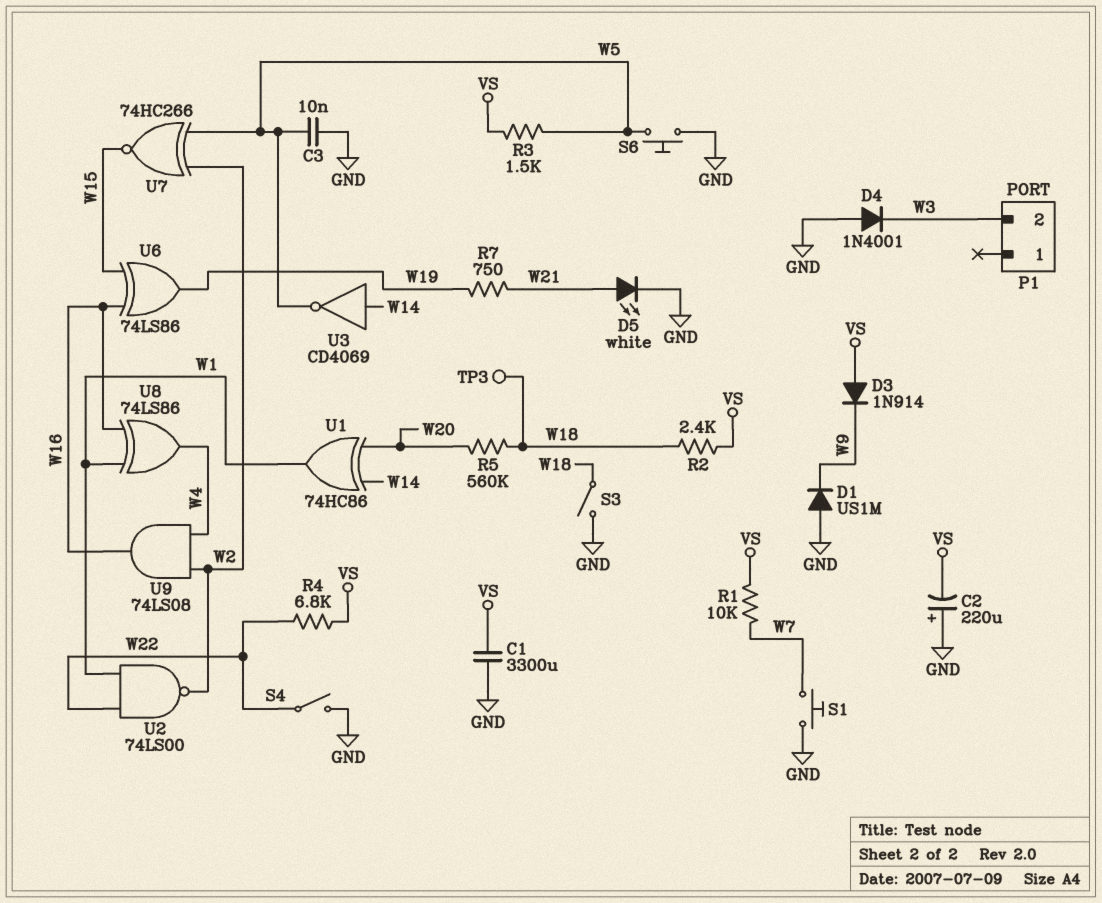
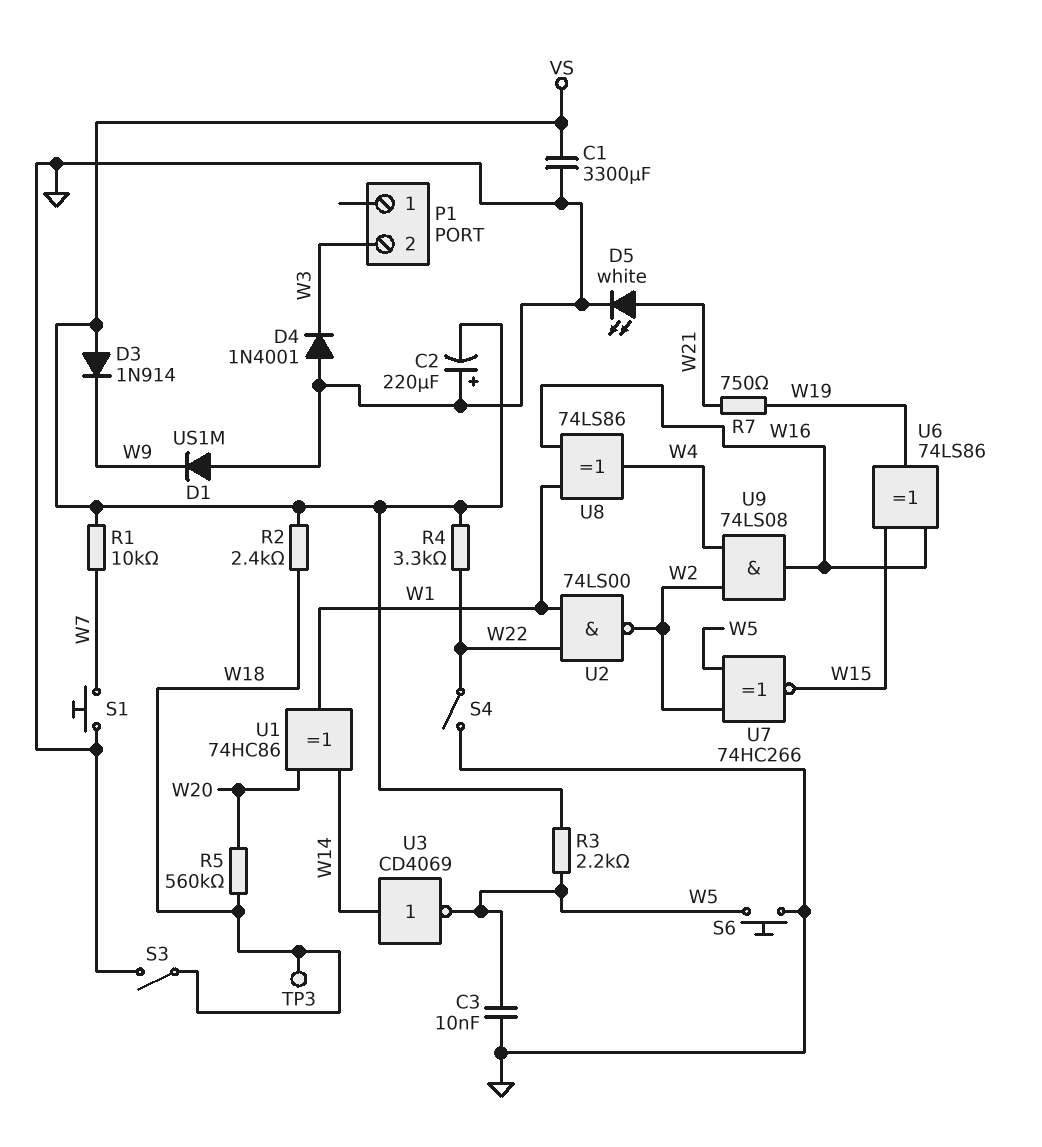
R3: 1.5k (VS, W5) -> 2.2k (VS, W5)
R4: 6.8k (VS, W22) -> 3.3k (VS, W22)

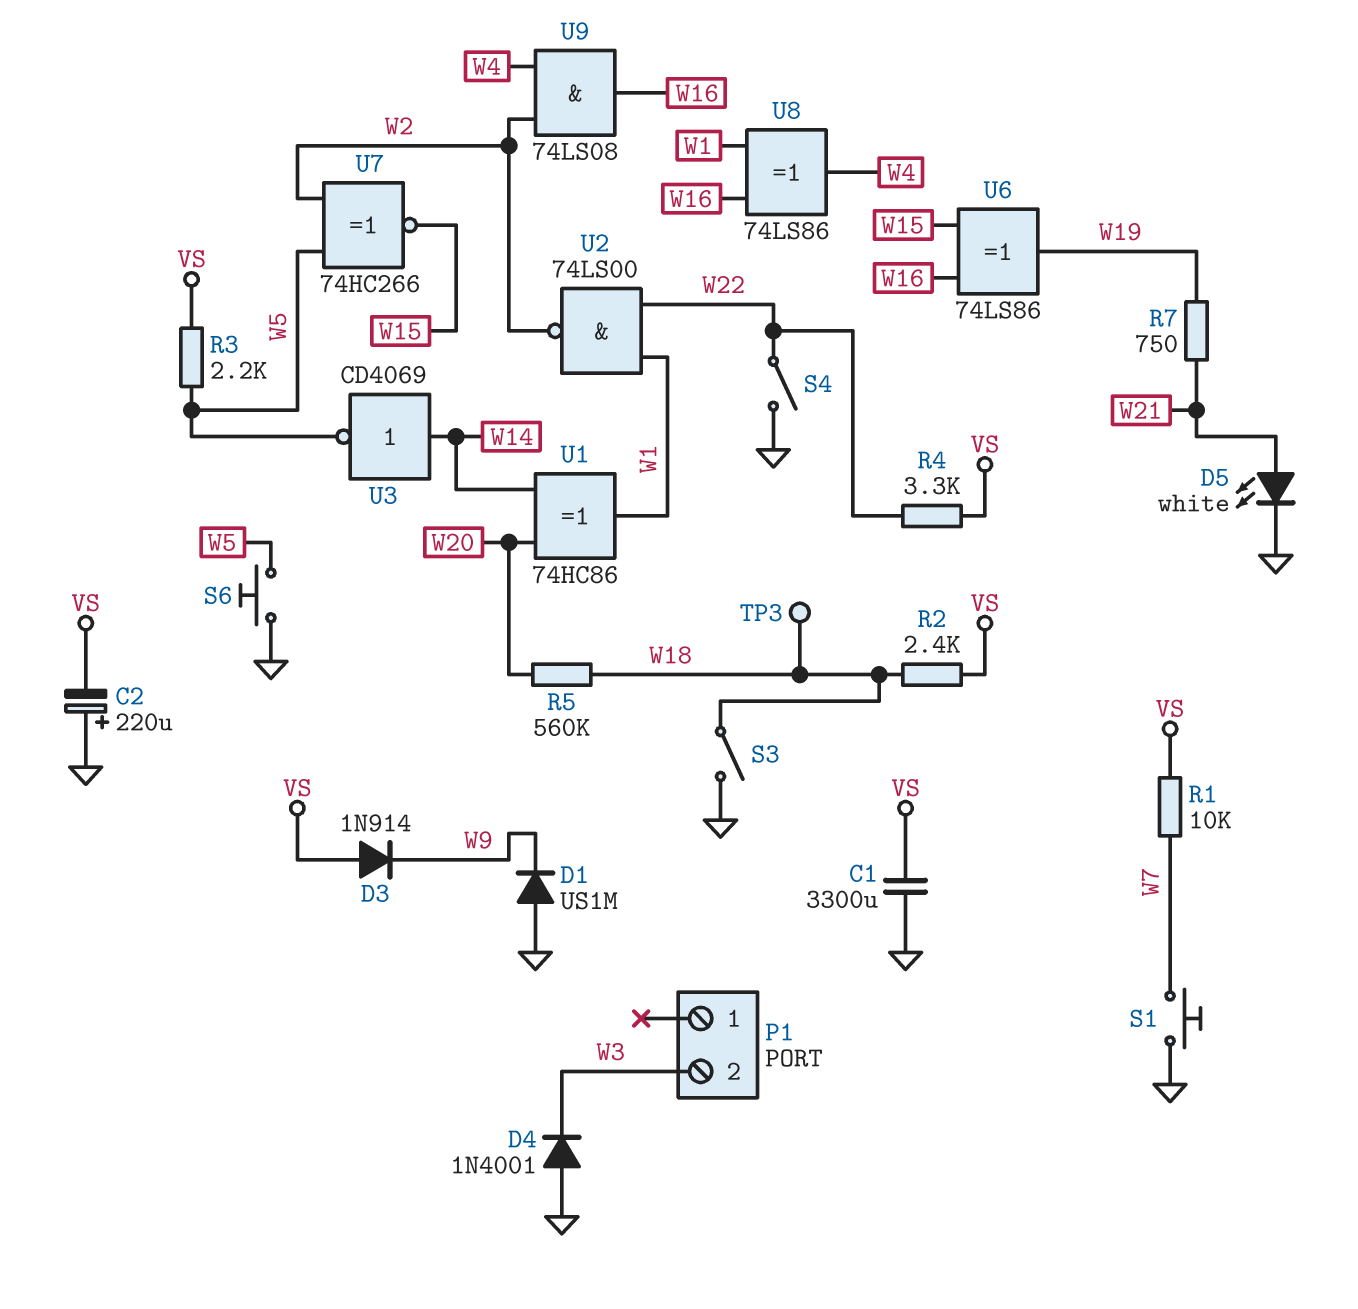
C3: 10nF (GND, W5) -> none

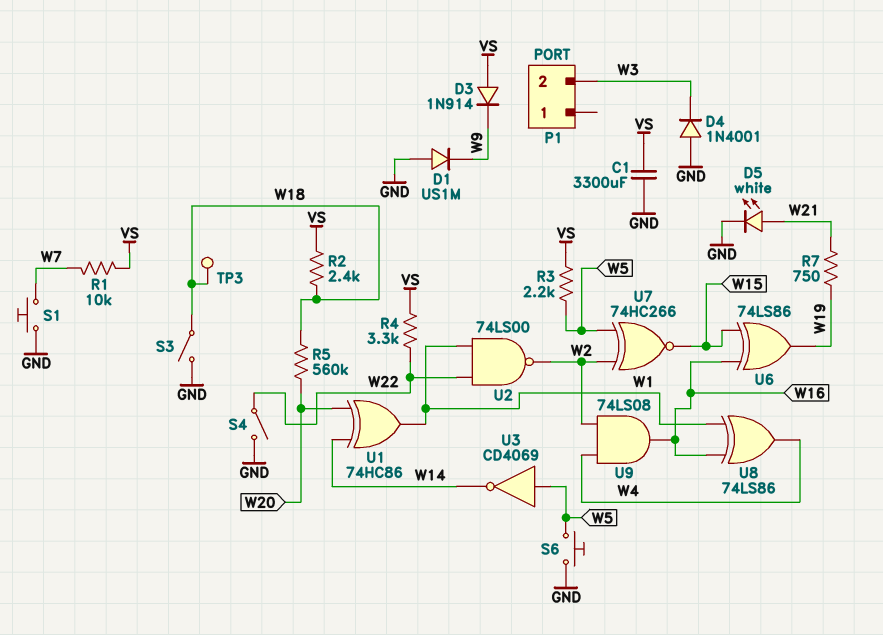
C2: 220uF (plus GND, minus VS) -> none
U3: NOT CD4069 (in W14, out W5) -> NOT CD4069 (in W5, out W14)

